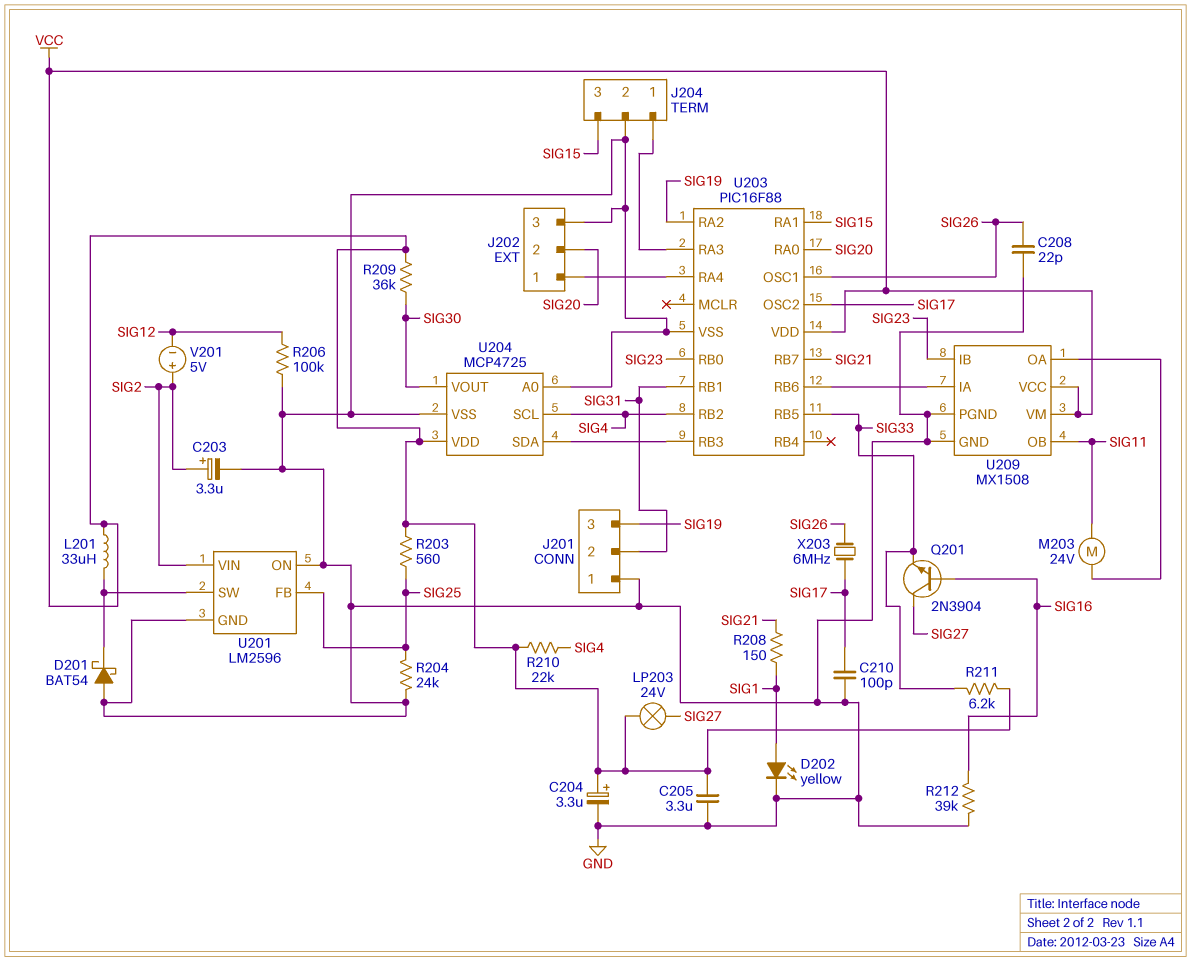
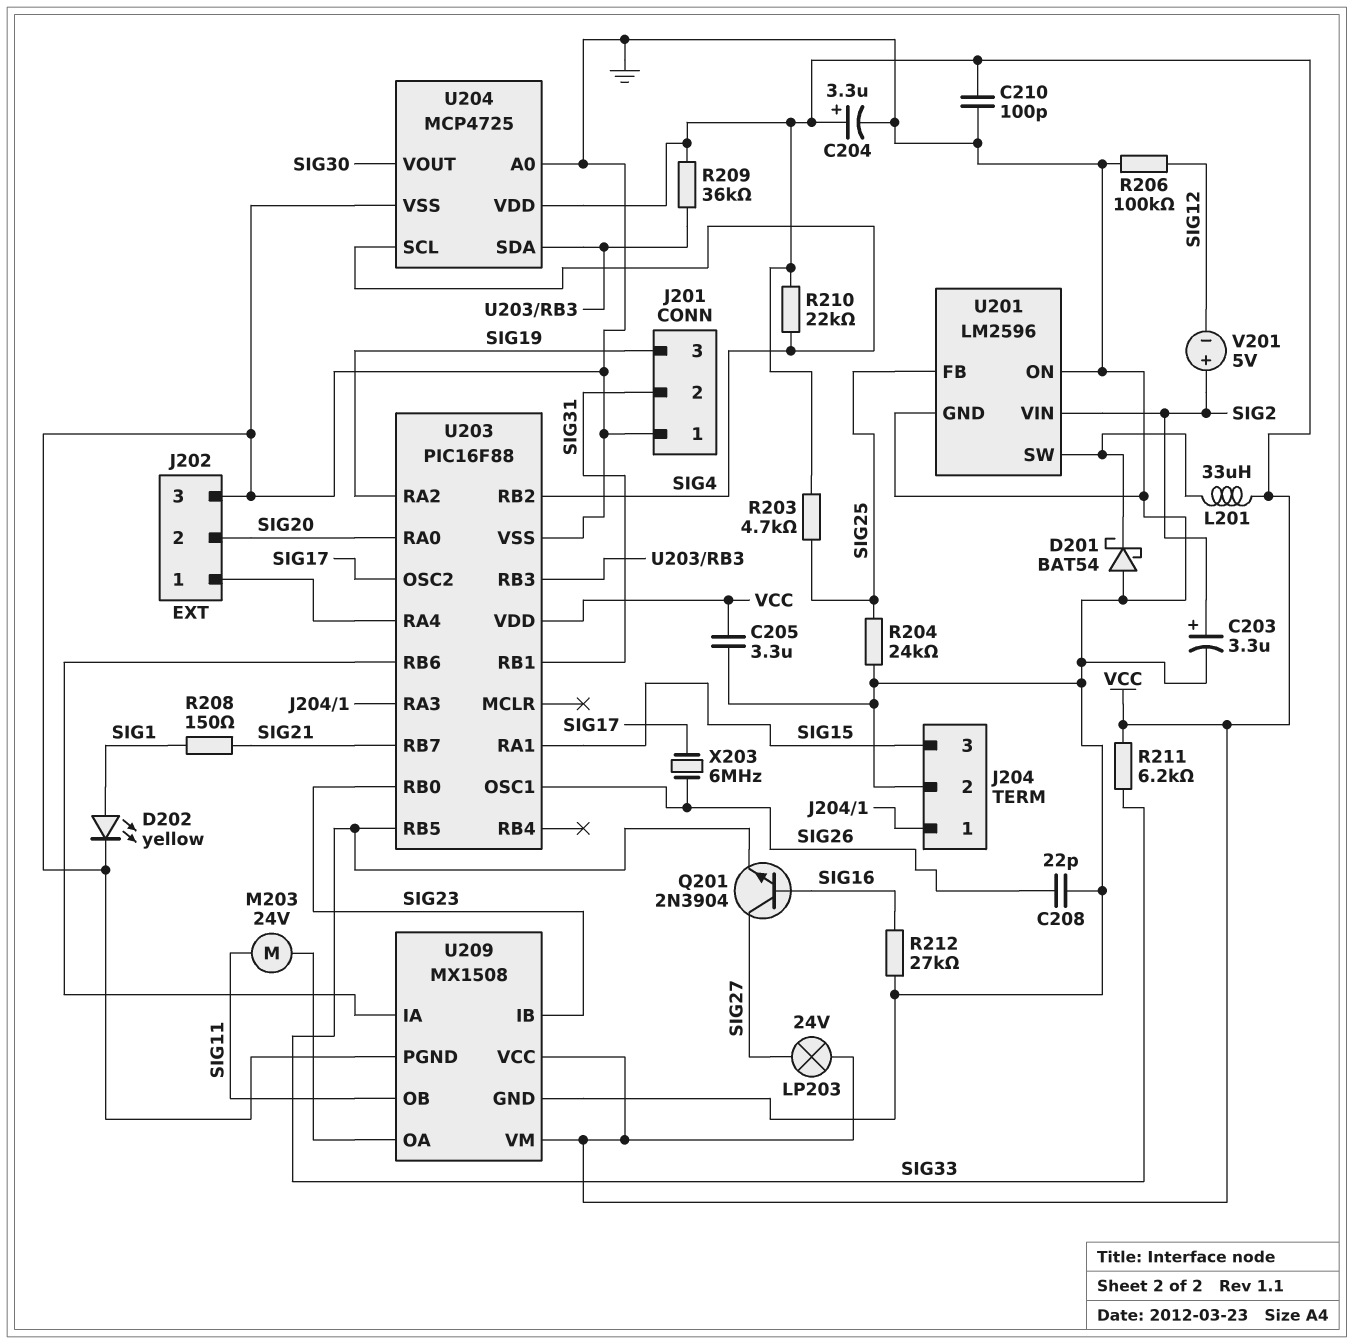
C210: 100pF (GND, SIG17) -> 100pF (GND, VCC)
R203: 560 (SIG25, VCC) -> 4.7k (SIG25, VCC)
R209: 36k (SIG30, VCC) -> 36k (U203/RB3, VCC)
R212: 39k (GND, SIG16) -> 27k (GND, SIG16)

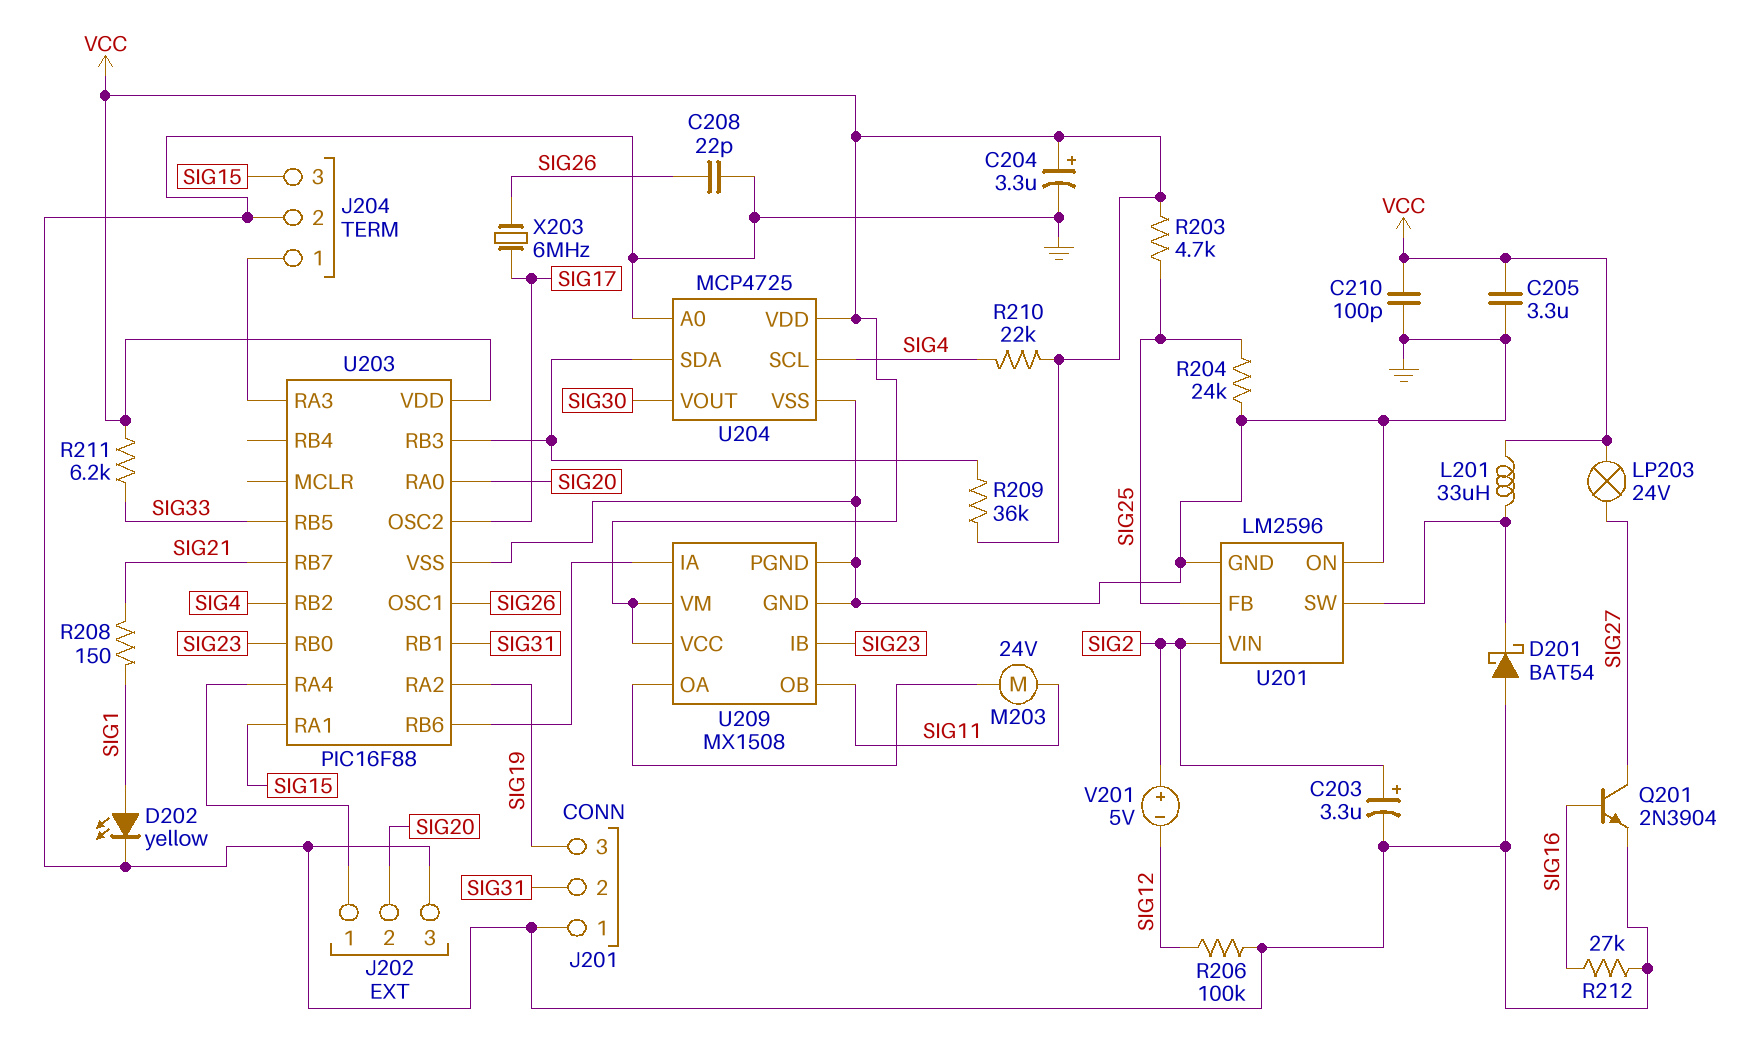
Q201: NPN 2N3904 (B SIG16, C SIG27, E SIG33) -> NPN 2N3904 (B SIG16, C SIG27, E GND)

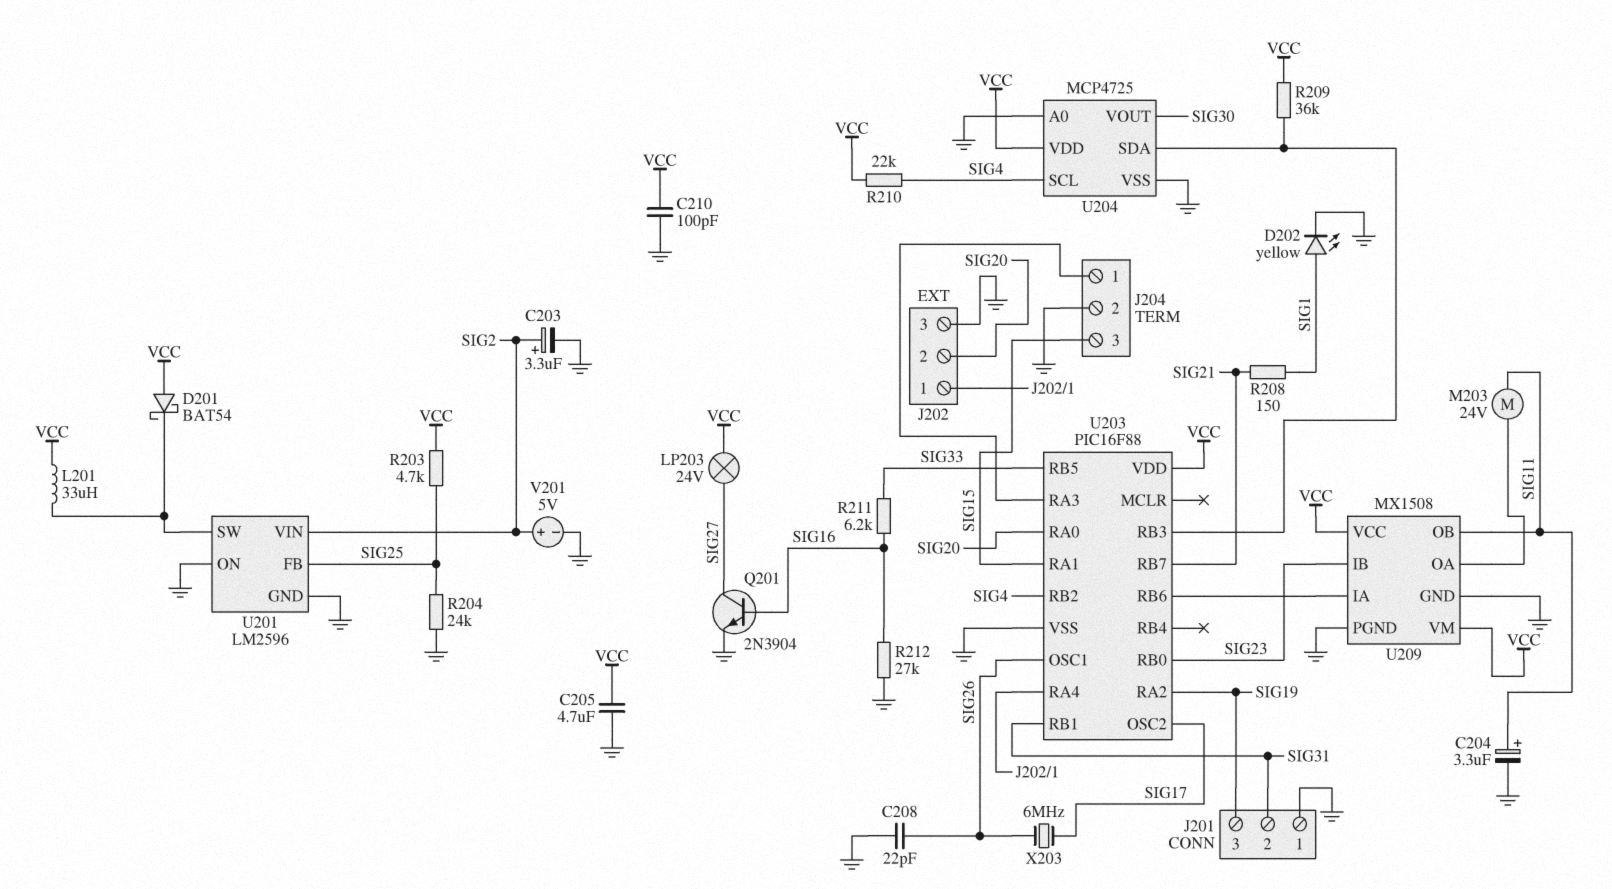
C204: 3.3uF (plus VCC, minus GND) -> 3.3uF (plus SIG11, minus GND)
C205: 3.3uF (GND, VCC) -> 4.7uF (GND, VCC)
D201: schottky BAT54 (A GND, K U201/SW) -> schottky BAT54 (A VCC, K U201/SW)
R206: 100k (GND, SIG12) -> none
R211: 6.2k (SIG33, VCC) -> 6.2k (SIG16, SIG33)
V201: 5V (plus SIG2, minus SIG12) -> 5V (plus SIG2, minus GND)

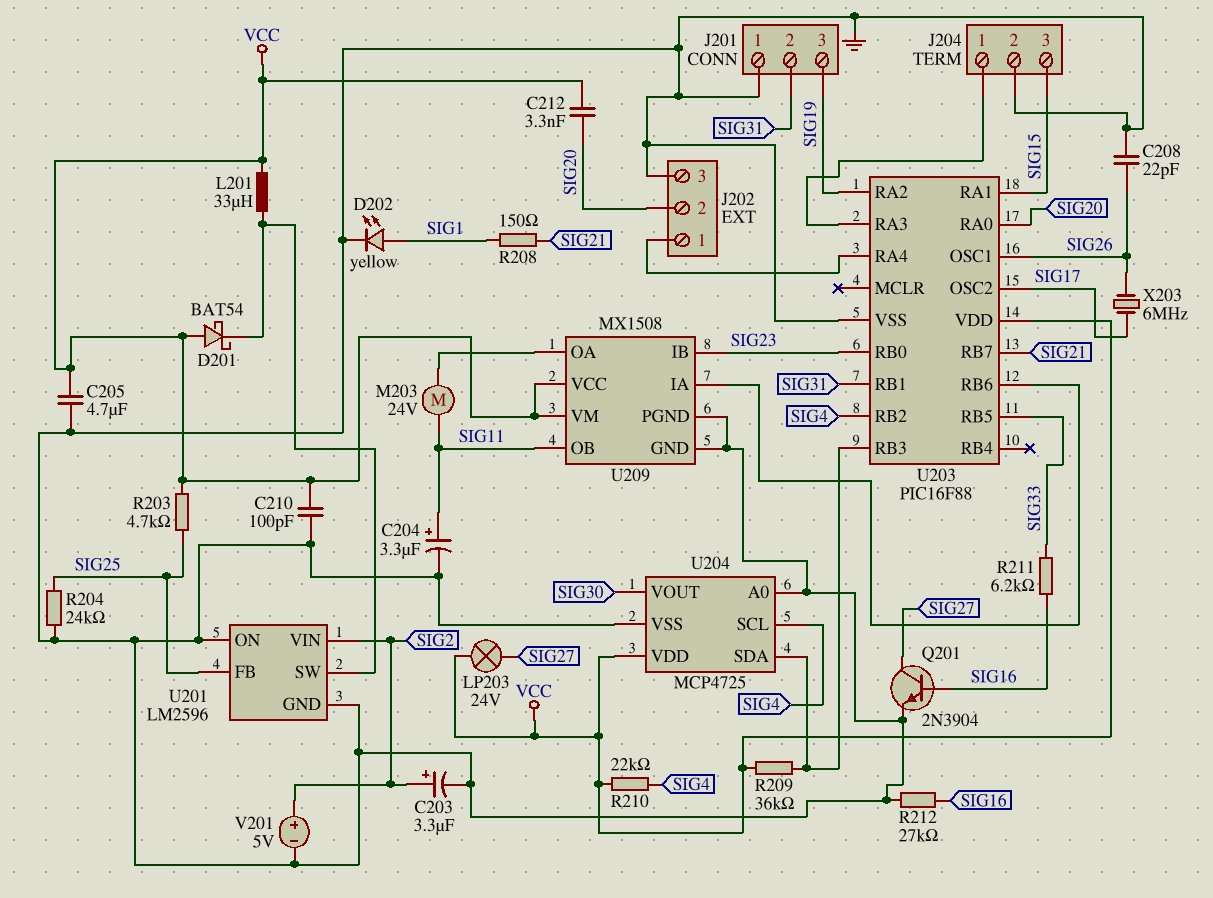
C212: none -> 3.3nF (SIG20, VCC)

